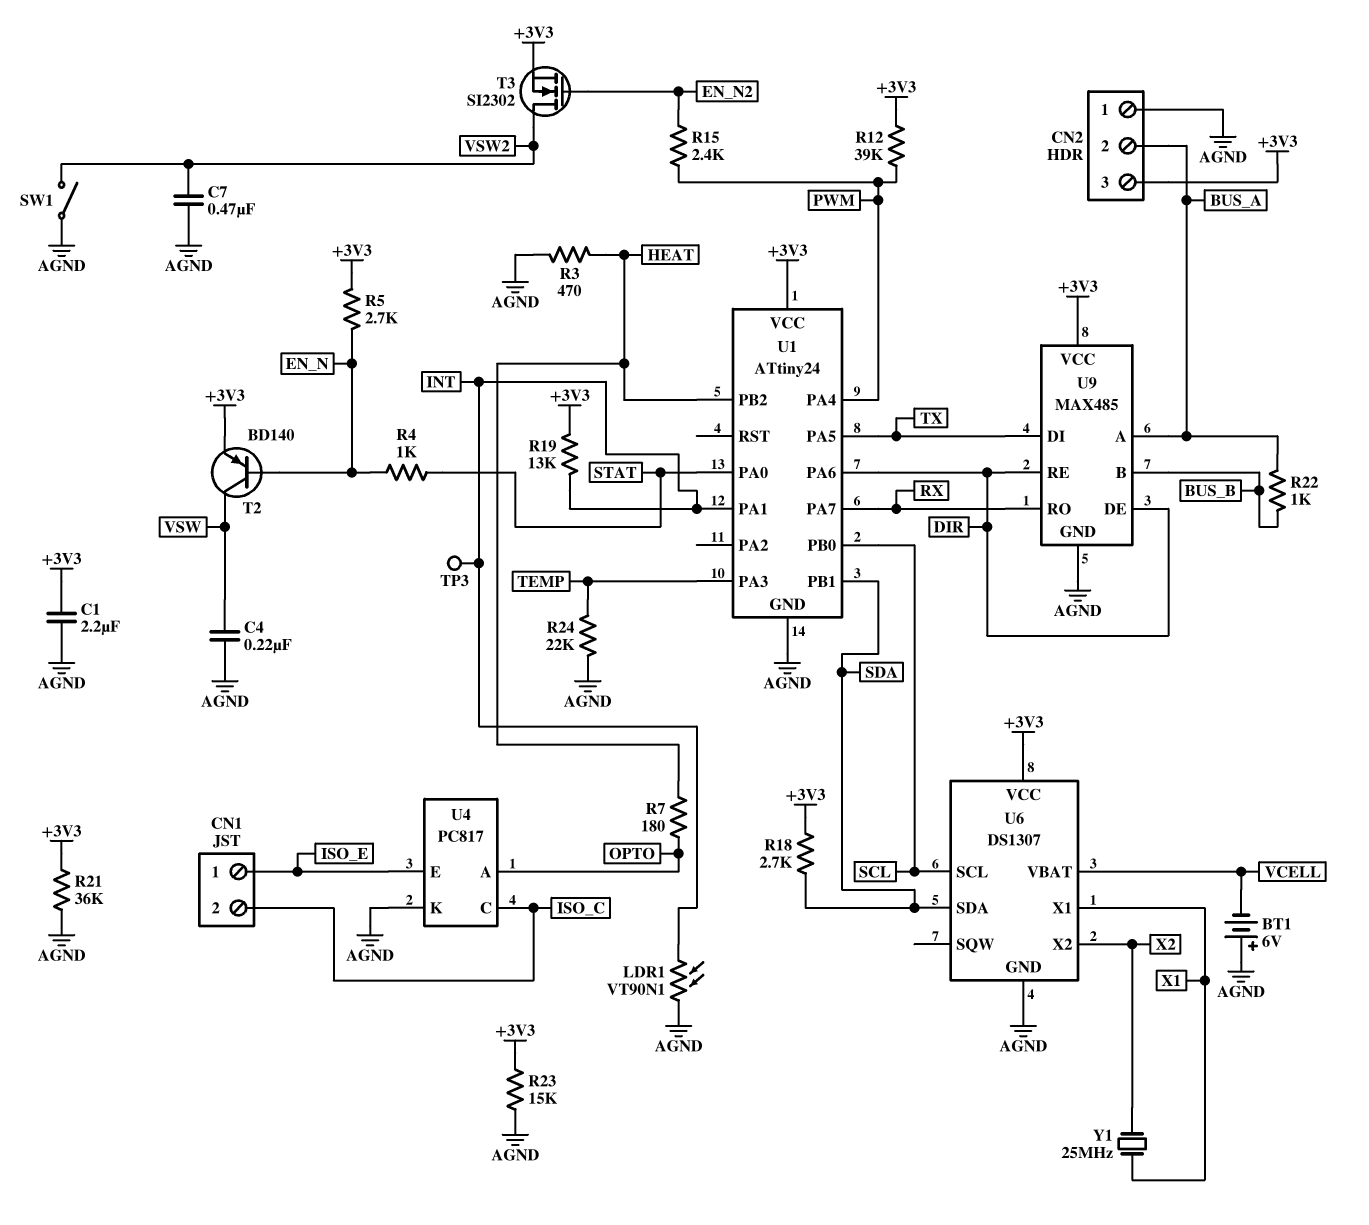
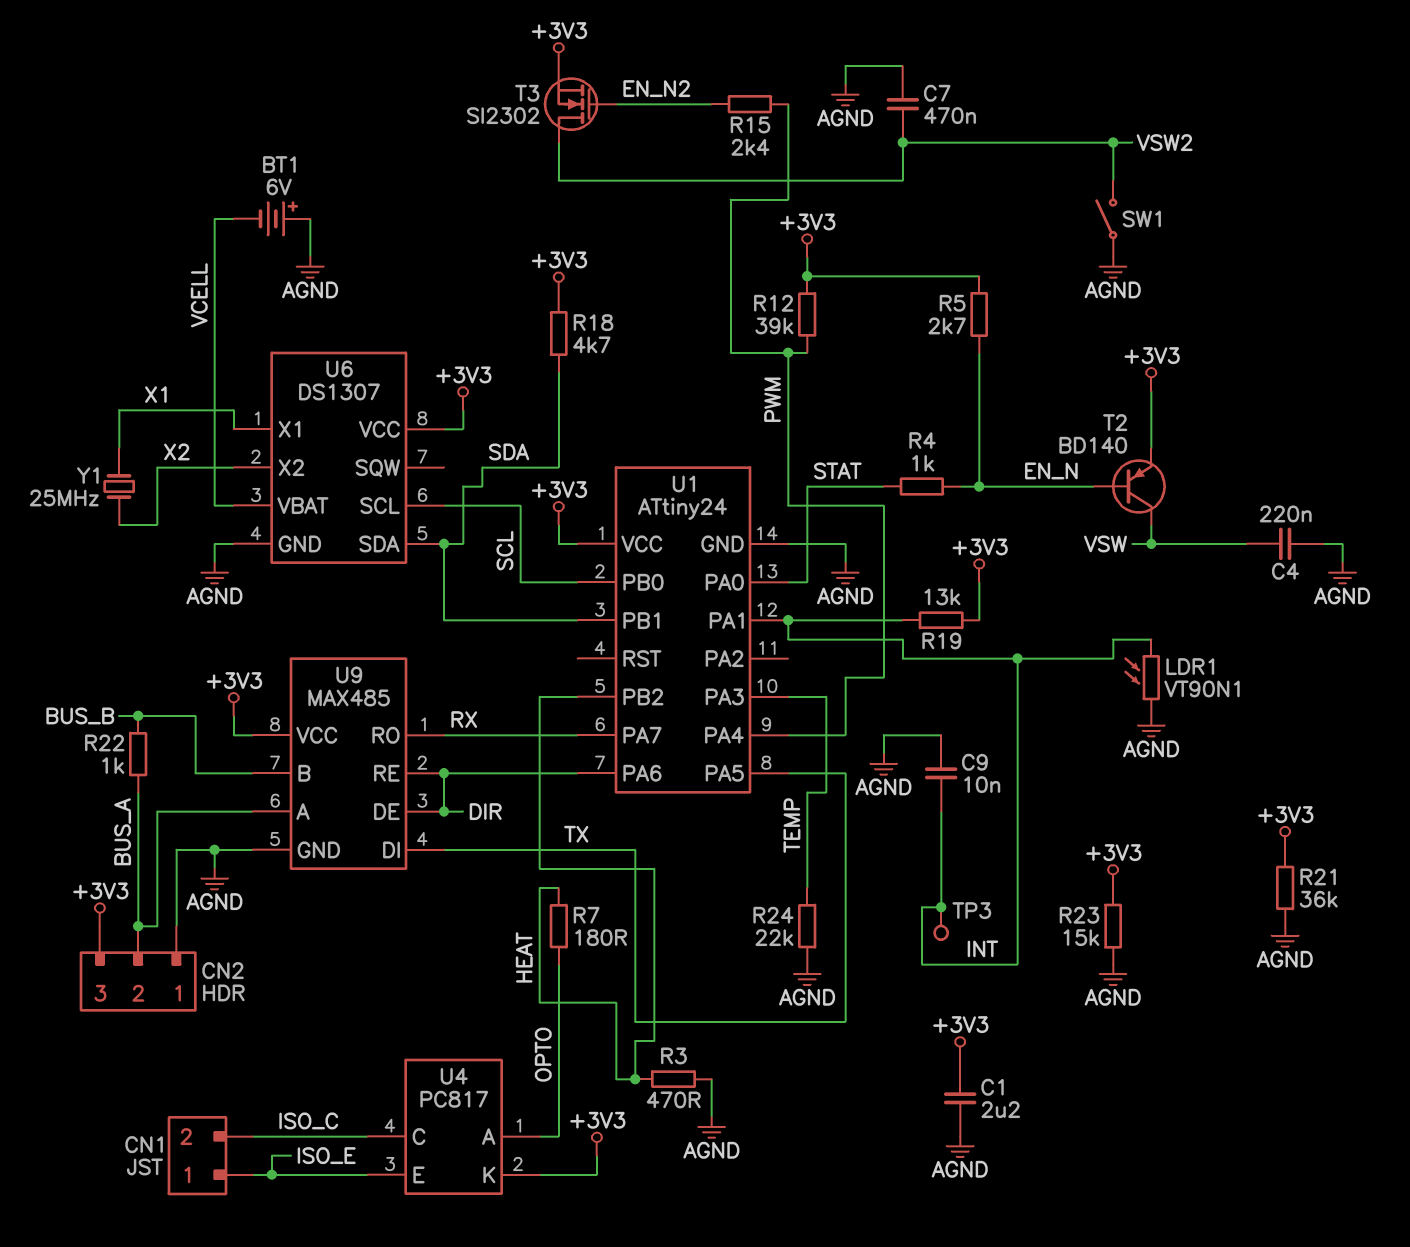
C9: none -> 10nF (AGND, INT)
R18: 2.7k (+3V3, SDA) -> 4.7k (+3V3, SDA)
U4 pin K: AGND -> +3V3

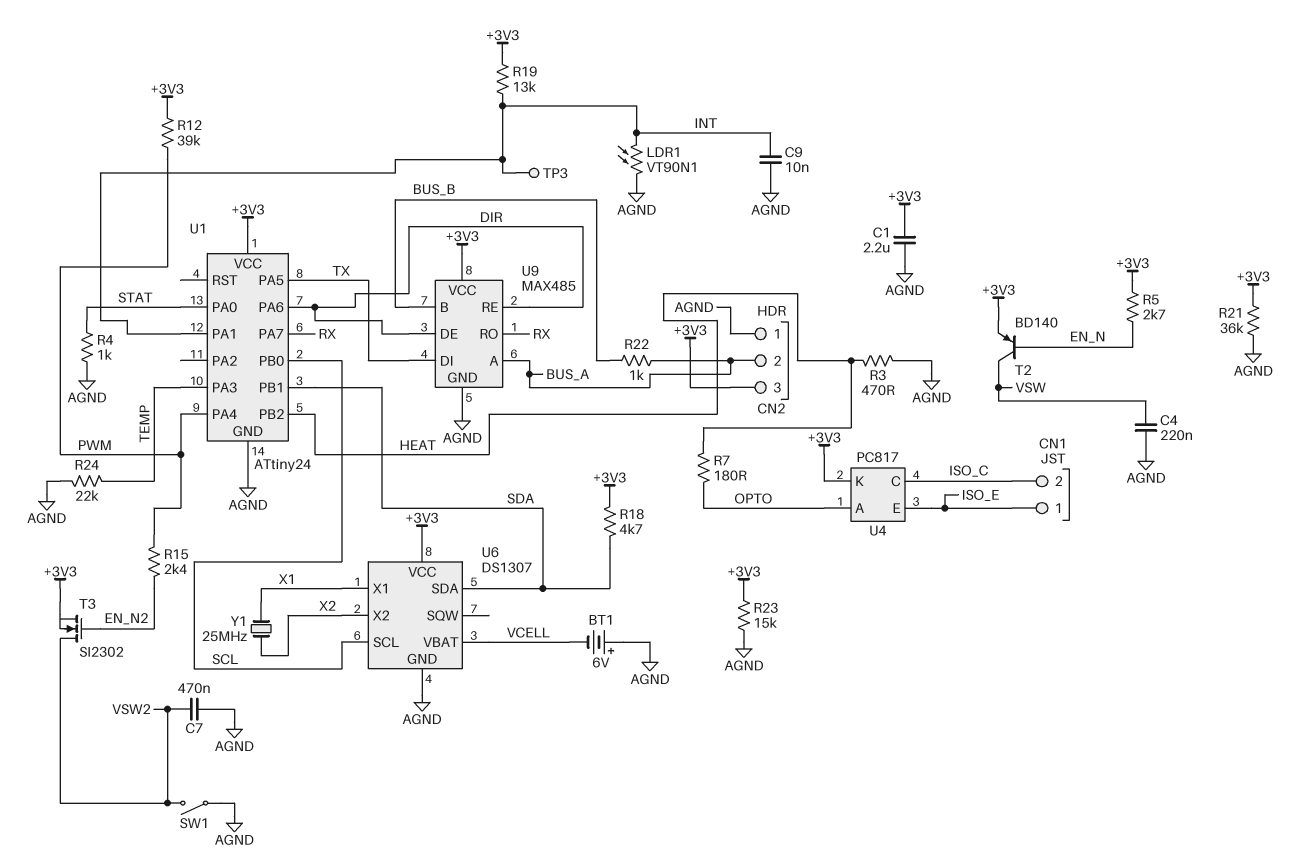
R4: 1k (EN_N, STAT) -> 1k (AGND, STAT)

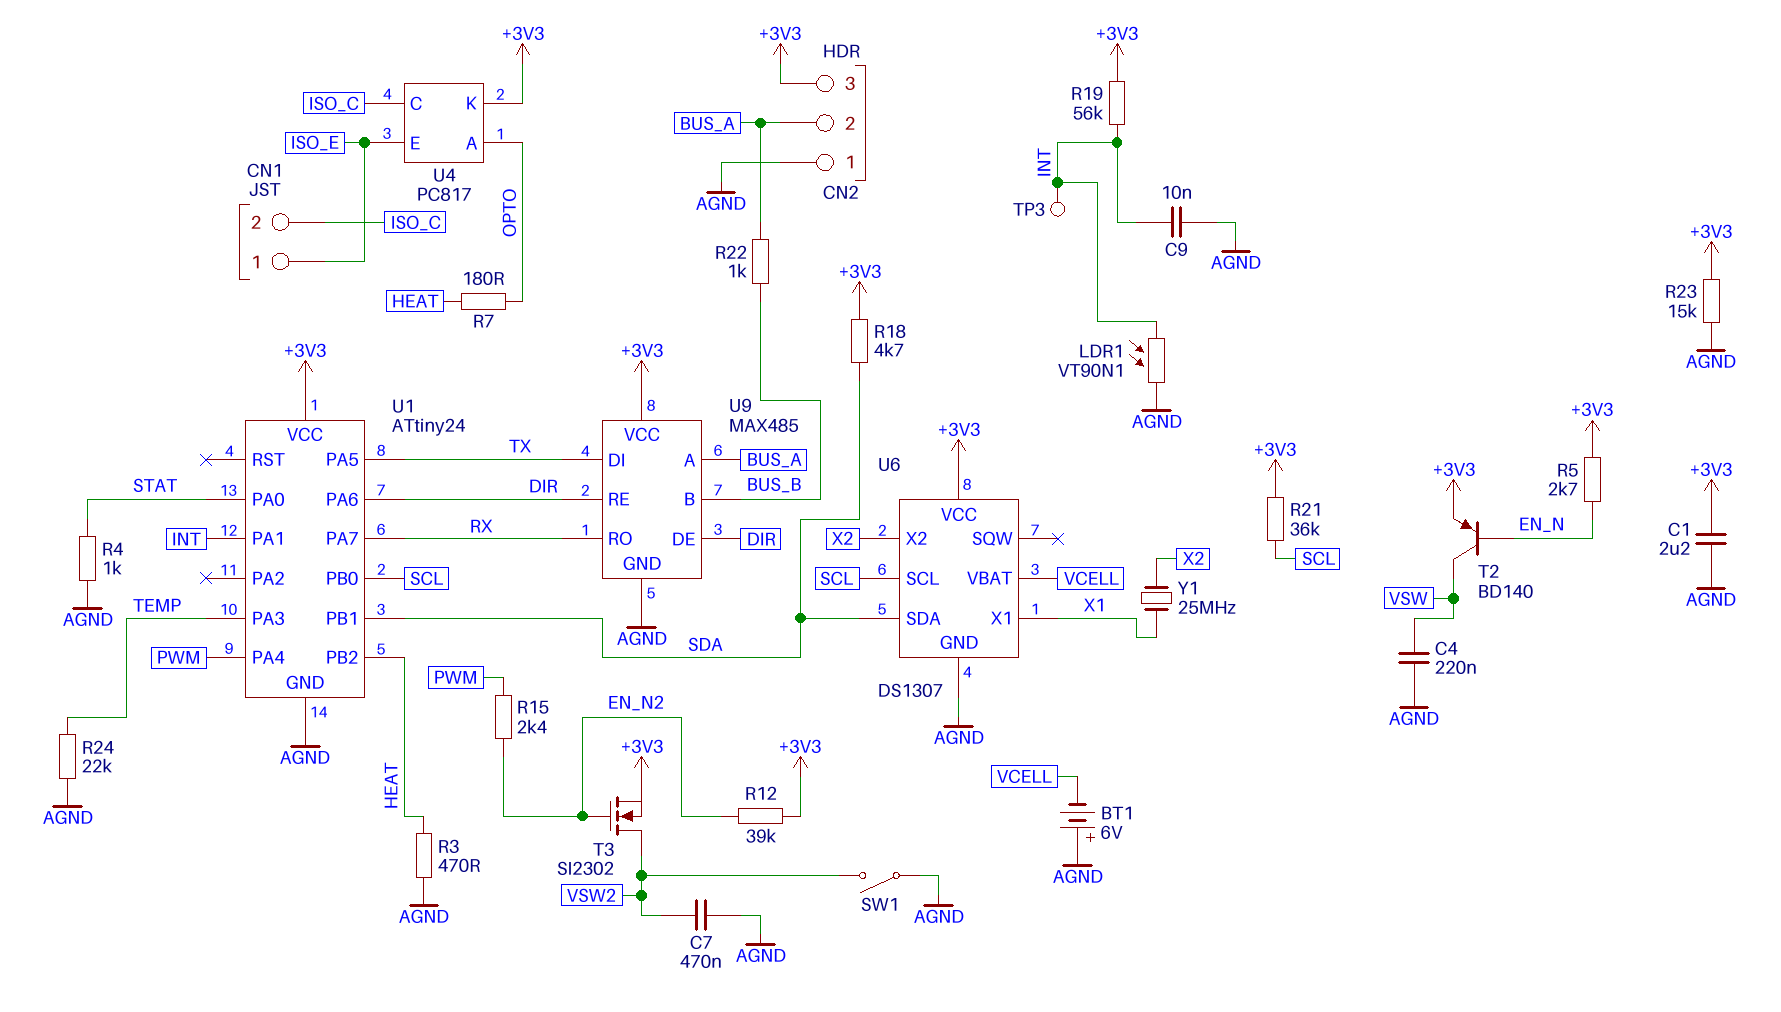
R12: 39k (+3V3, PWM) -> 39k (+3V3, EN_N2)
R19: 13k (+3V3, INT) -> 56k (+3V3, INT)
R21: 36k (+3V3, AGND) -> 36k (+3V3, SCL)

